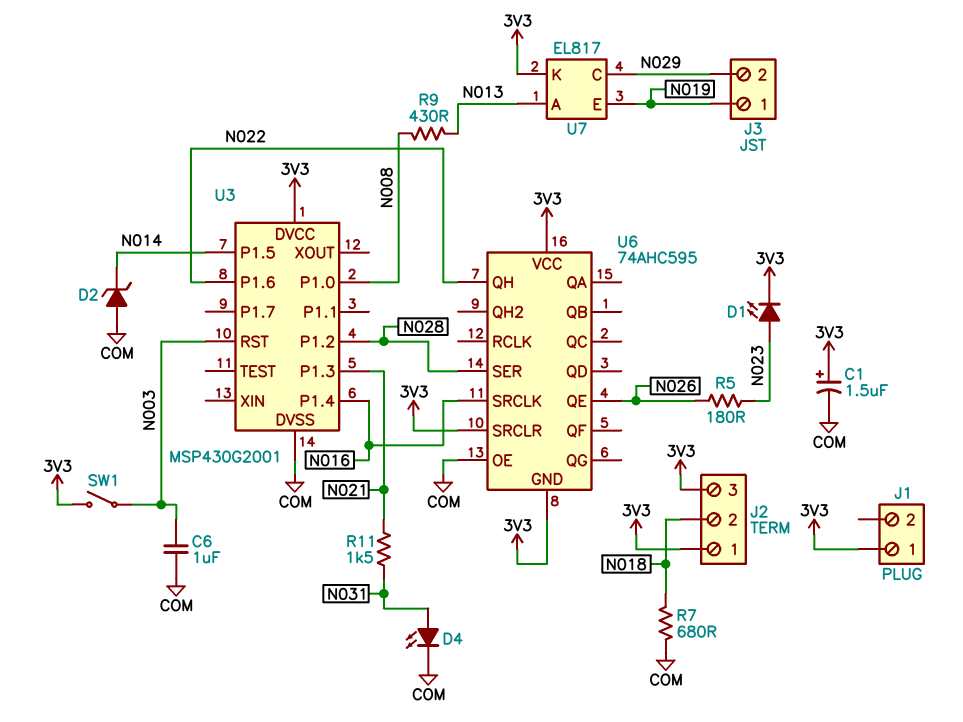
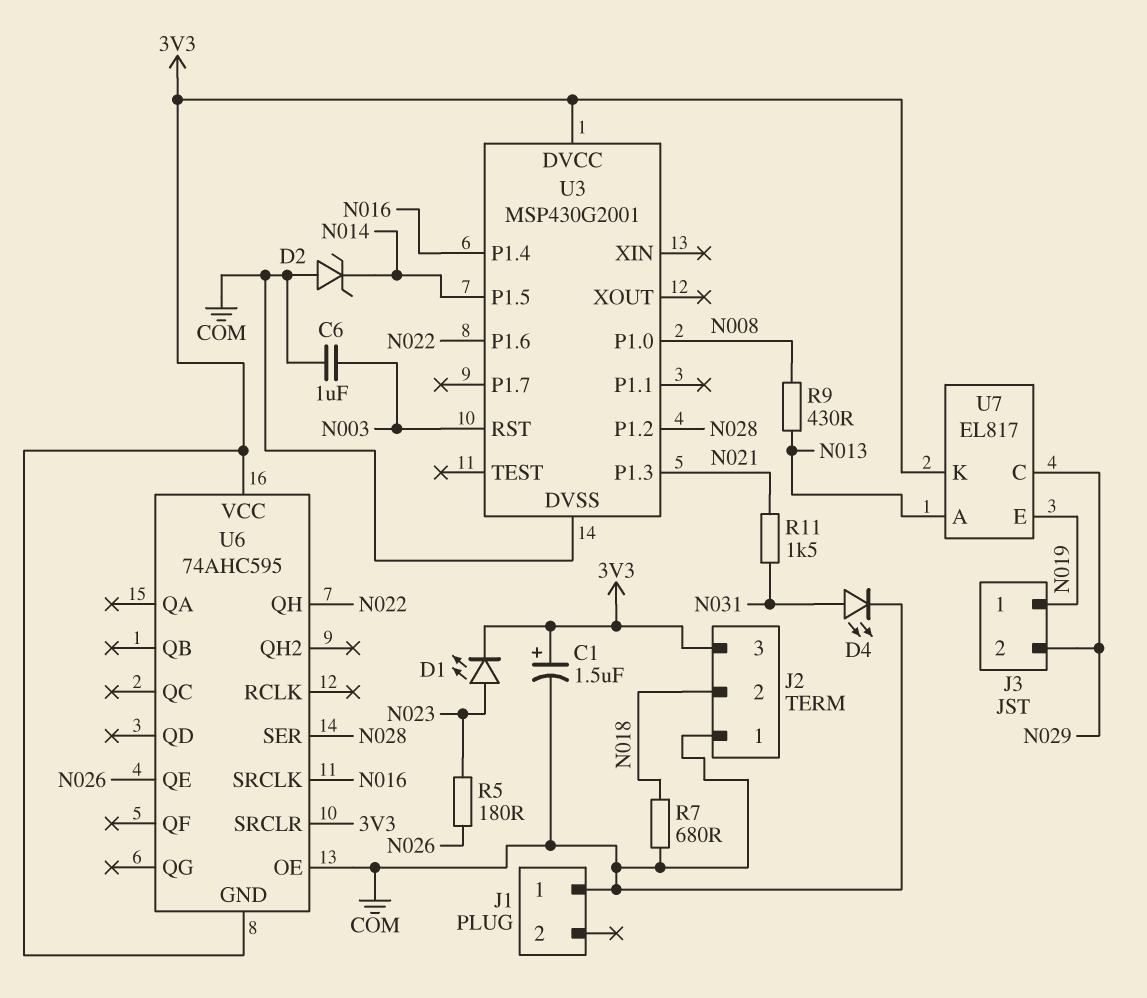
J1 pin 1: 3V3 -> COM
J2 pin 1: 3V3 -> COM
SW1: switch (3V3, N003) -> none

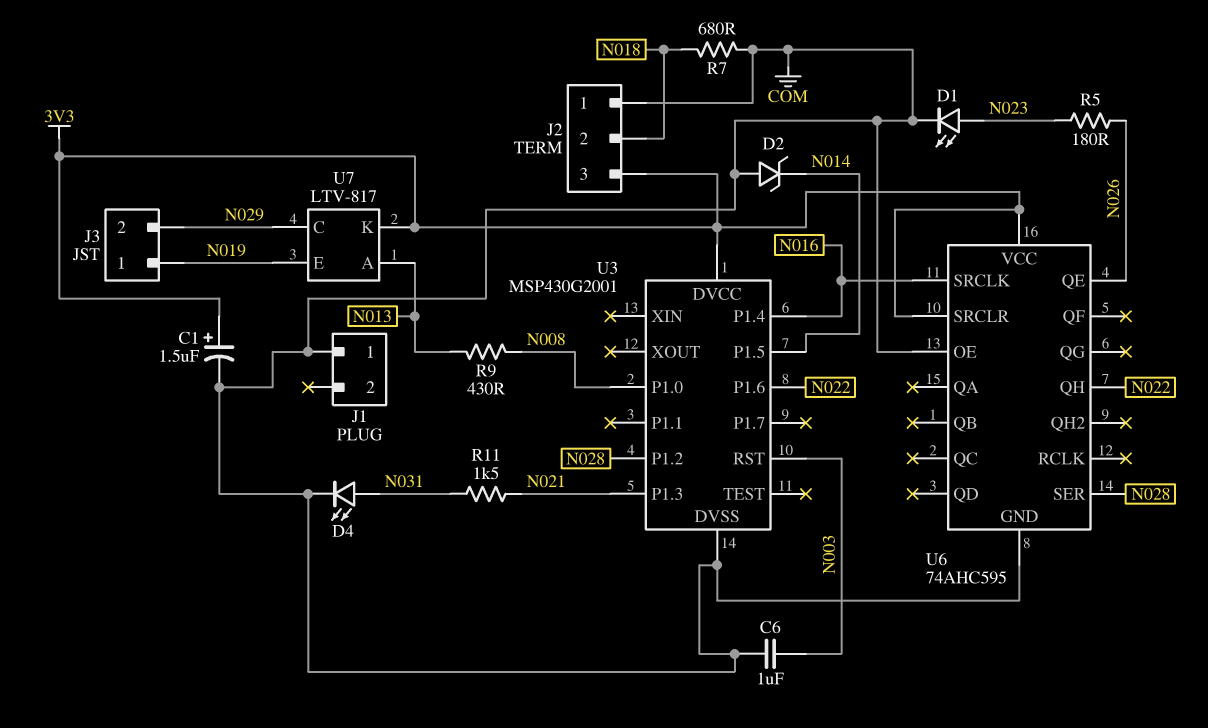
D1: LED (A N023, K 3V3) -> LED (A N023, K COM)
U6 pin GND: 3V3 -> COM
U7: EL817 -> LTV-817

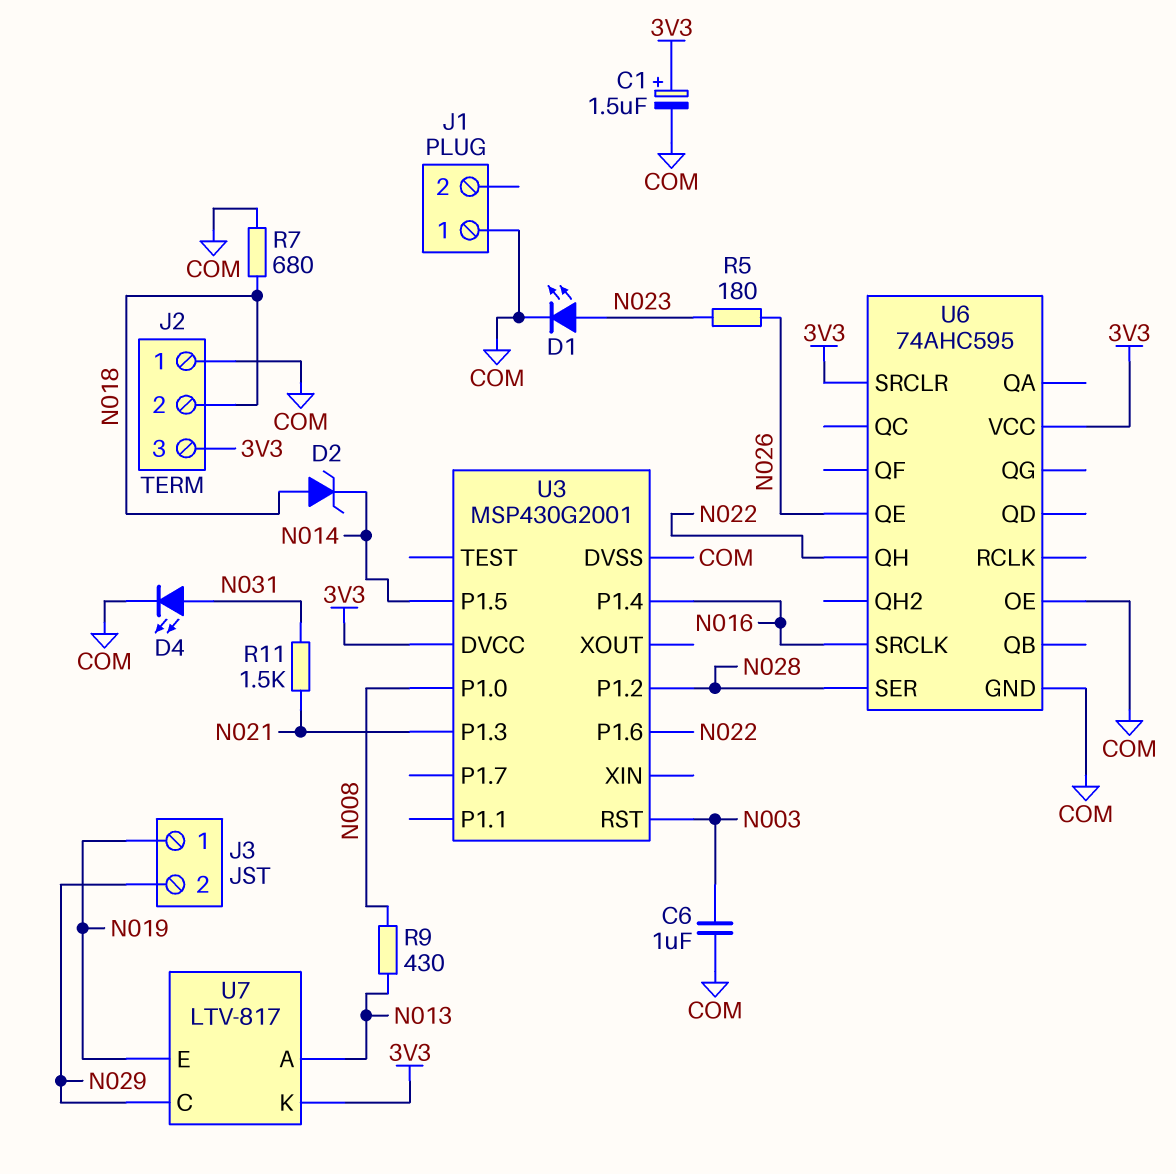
D2: zener (A COM, K N014) -> zener (A N018, K N014)

